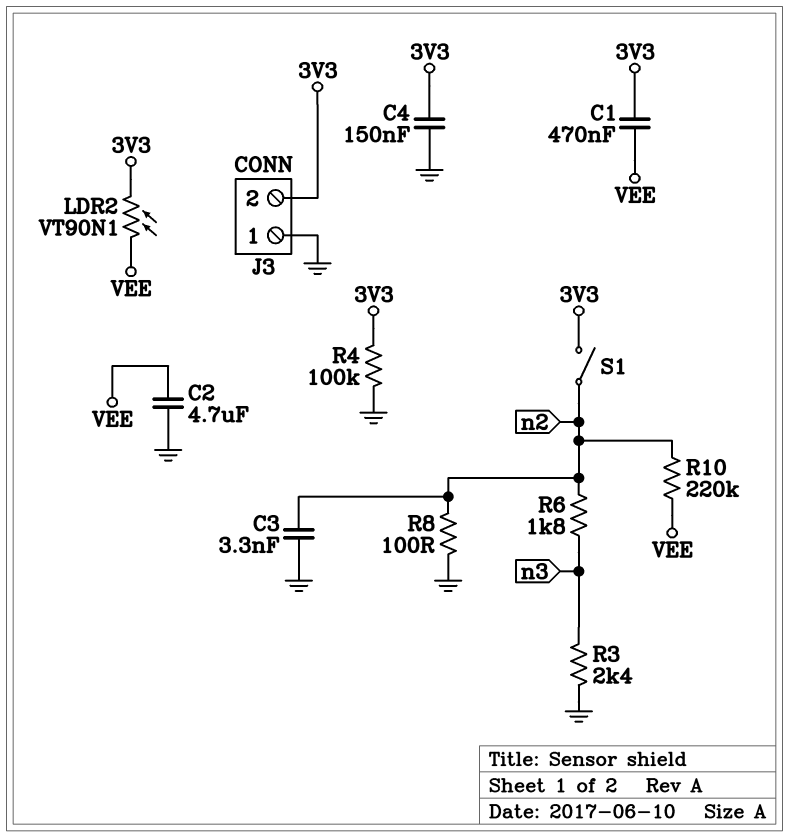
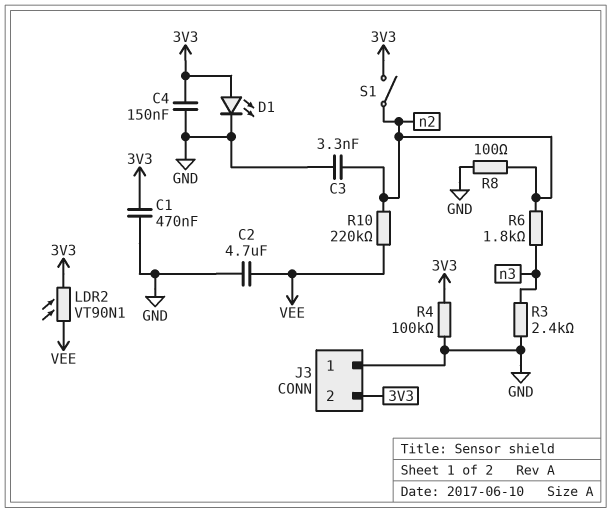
C1: 470nF (3V3, VEE) -> 470nF (3V3, GND)
D1: none -> LED (A 3V3, K GND)

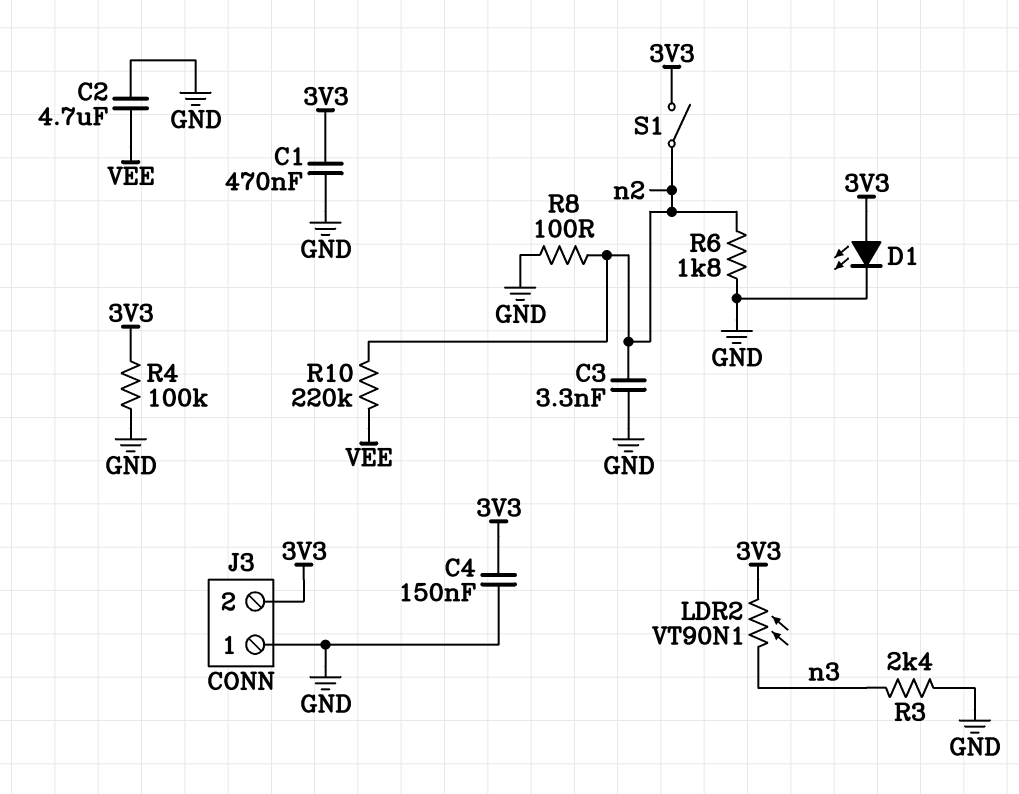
LDR2: VT90N1 (3V3, VEE) -> VT90N1 (3V3, n3)
R6: 1.8k (n2, n3) -> 1.8k (GND, n2)

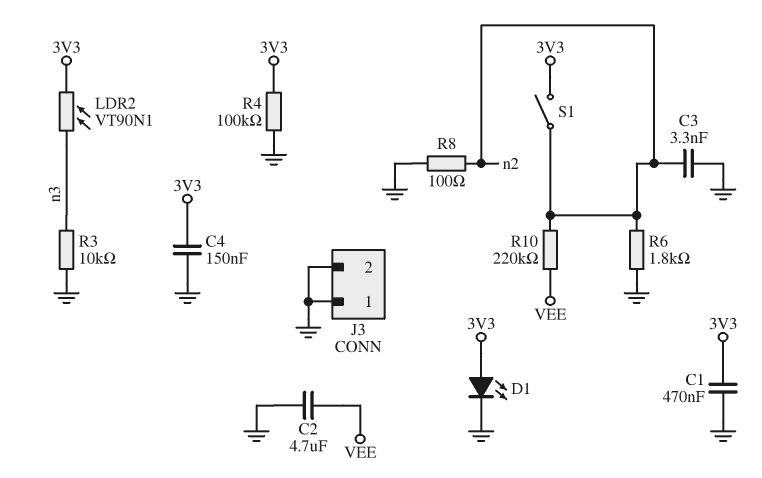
J3 pin 2: 3V3 -> GND
R3: 2.4k (GND, n3) -> 10k (GND, n3)

